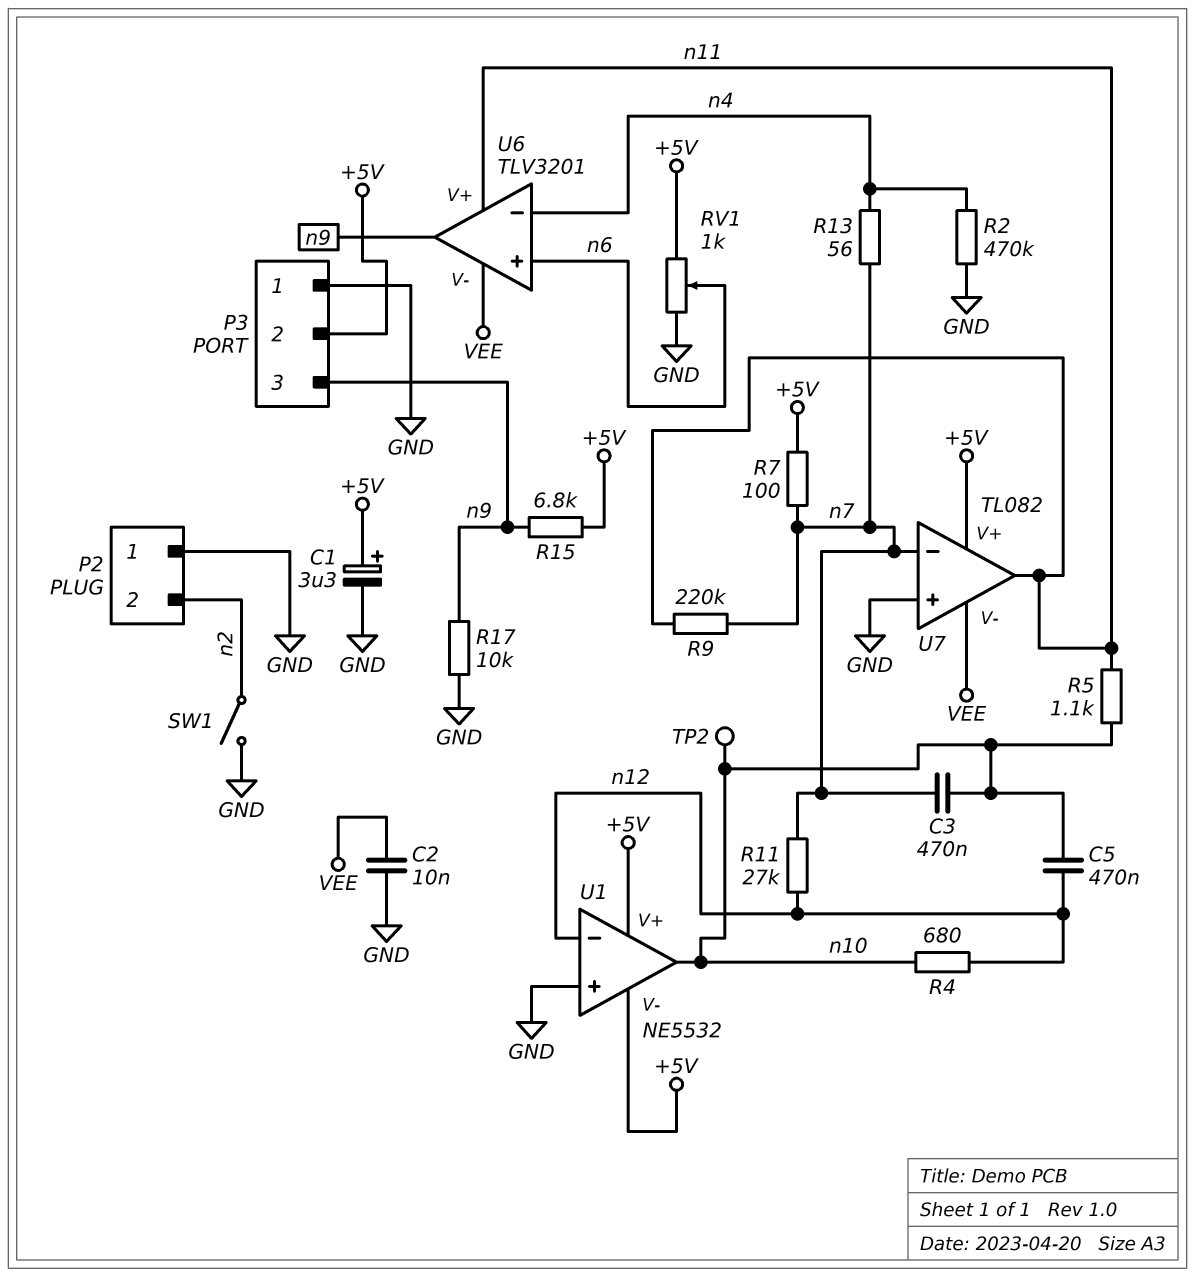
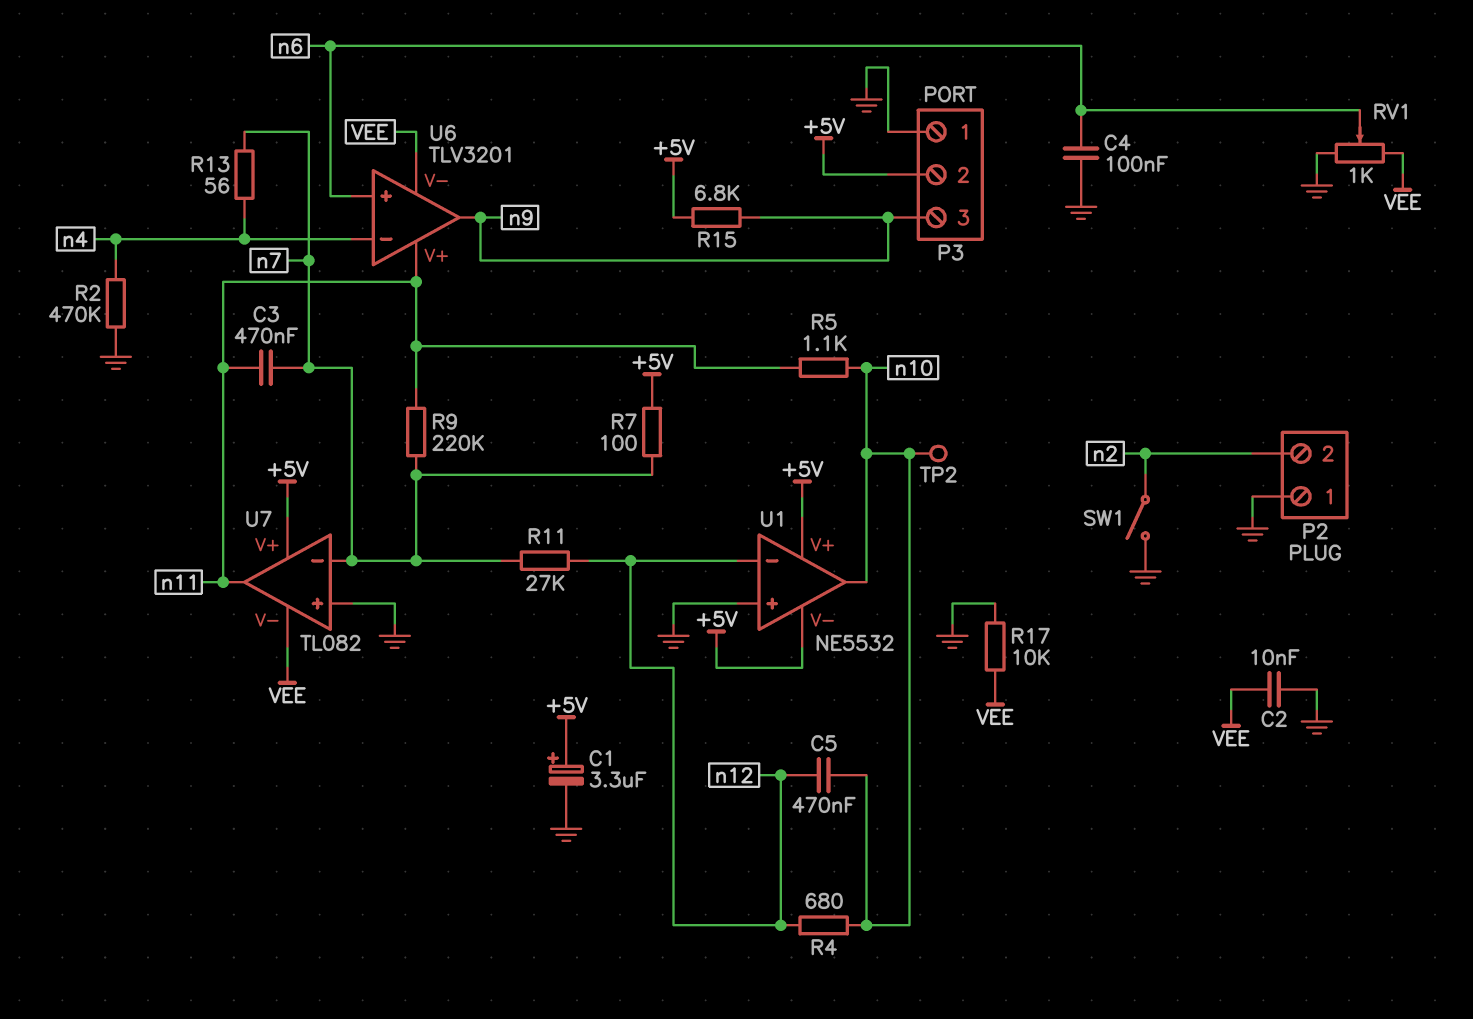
C3: 470nF (n7, n10) -> 470nF (n7, n11)
C4: none -> 100nF (GND, n6)
R17: 10k (GND, n9) -> 10k (GND, VEE)
RV1: 1k (+5V, GND, wiper n6) -> 1k (GND, VEE, wiper n6)

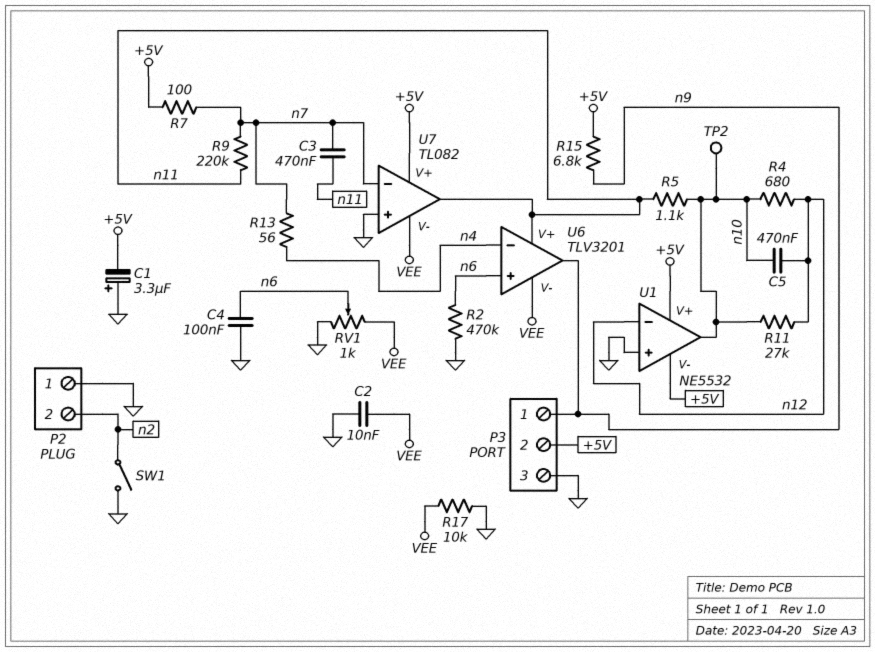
C1: 3.3uF (plus +5V, minus GND) -> 3.3uF (plus GND, minus +5V)
P3 pin 1: GND -> n9
P3 pin 3: n9 -> GND
R2: 470k (GND, n4) -> 470k (GND, n6)
R11: 27k (n7, n12) -> 27k (n10, n12)

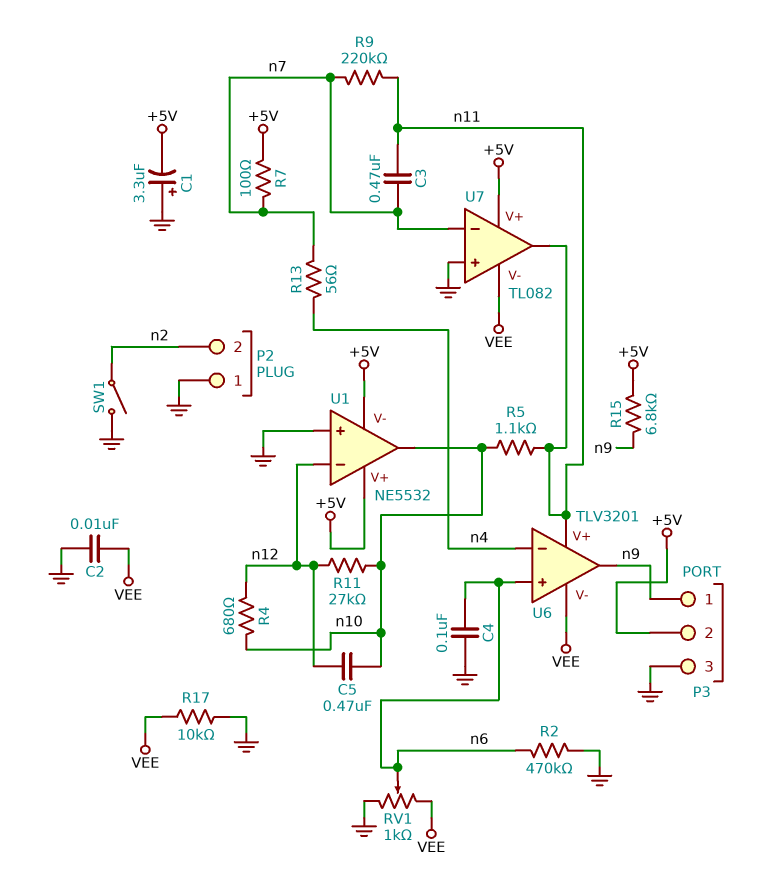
TP2: test point (n10) -> none

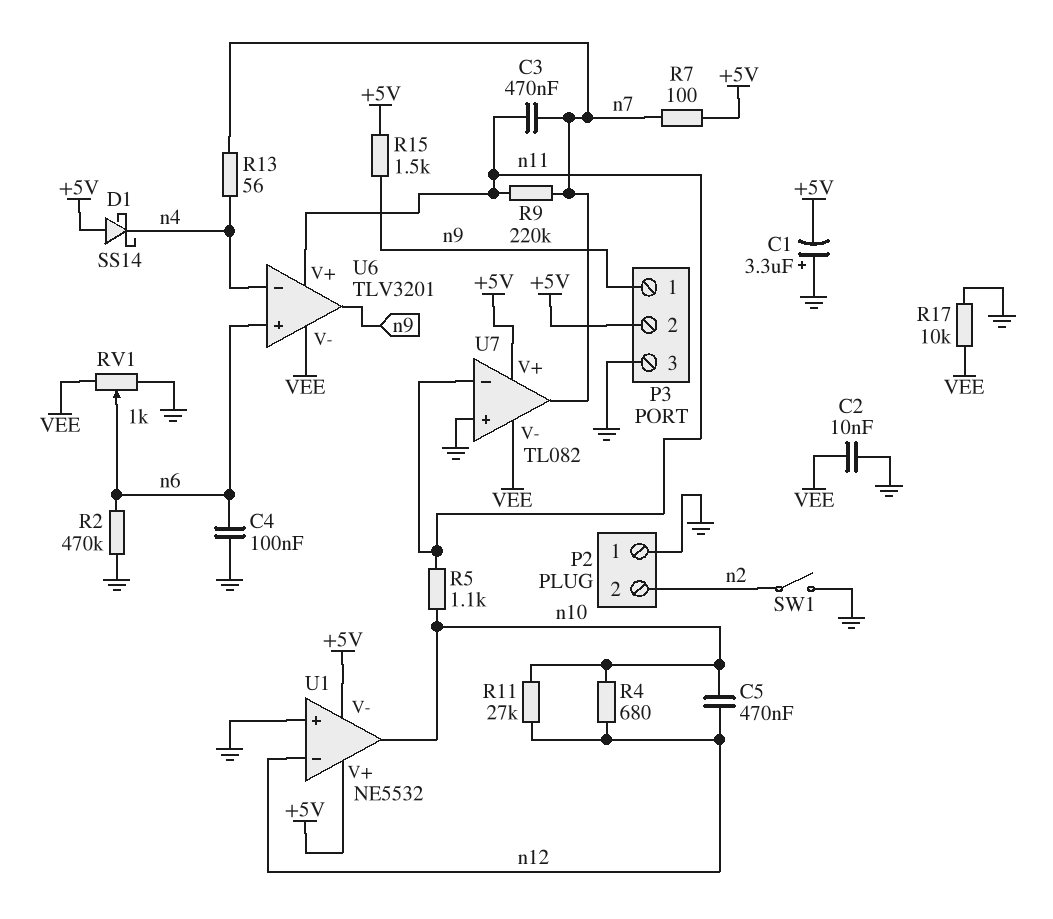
D1: none -> schottky SS14 (A +5V, K n4)
R15: 6.8k (+5V, n9) -> 1.5k (+5V, n9)
U7 pin in-: n7 -> n11
U7 pin out: n11 -> n7

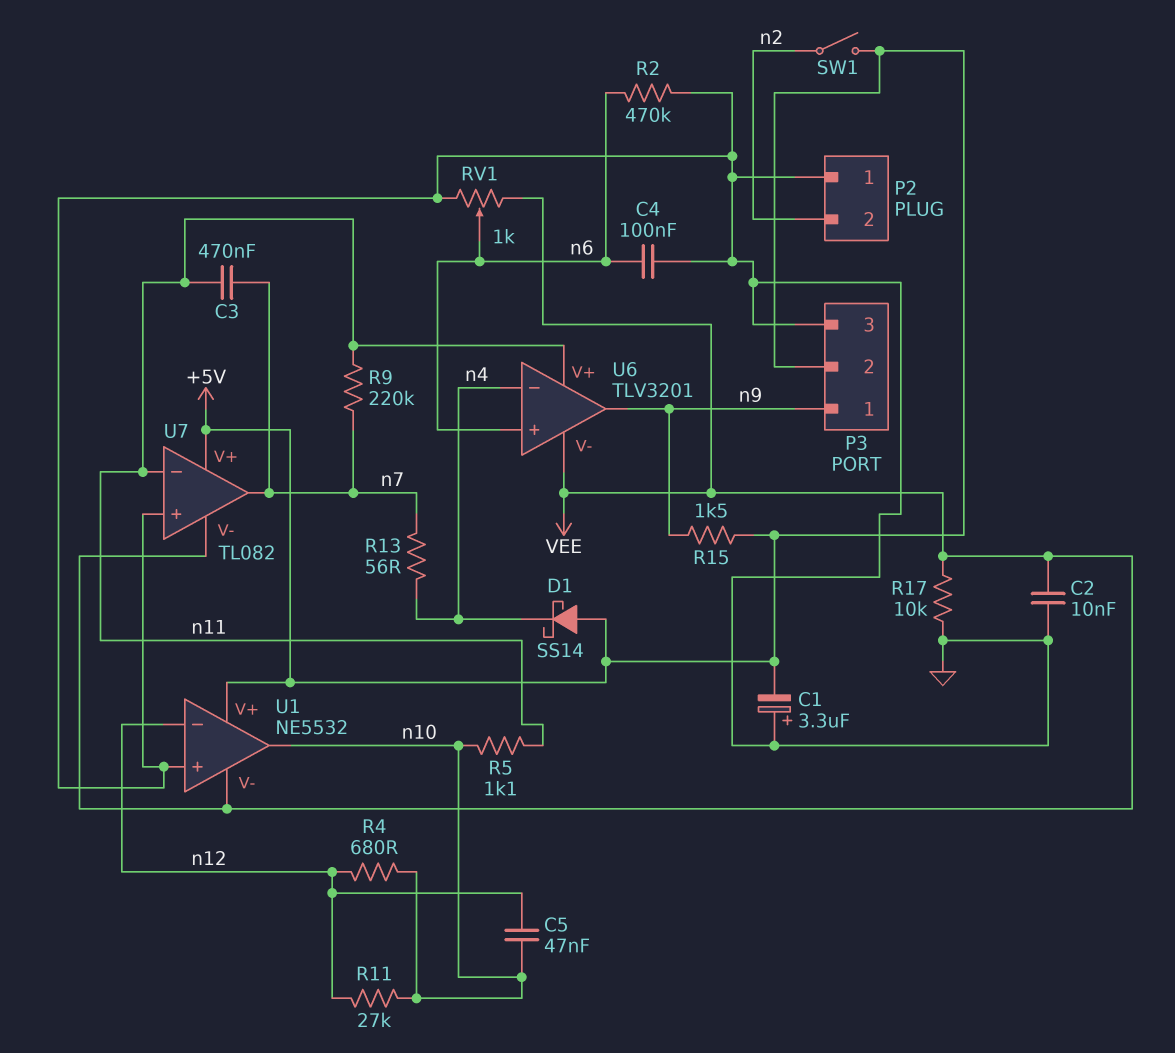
C5: 470nF (n10, n12) -> 47nF (n10, n12)
R7: 100 (+5V, n7) -> none
SW1: switch (GND, n2) -> switch (+5V, n2)
U1 pin V-: +5V -> VEE

